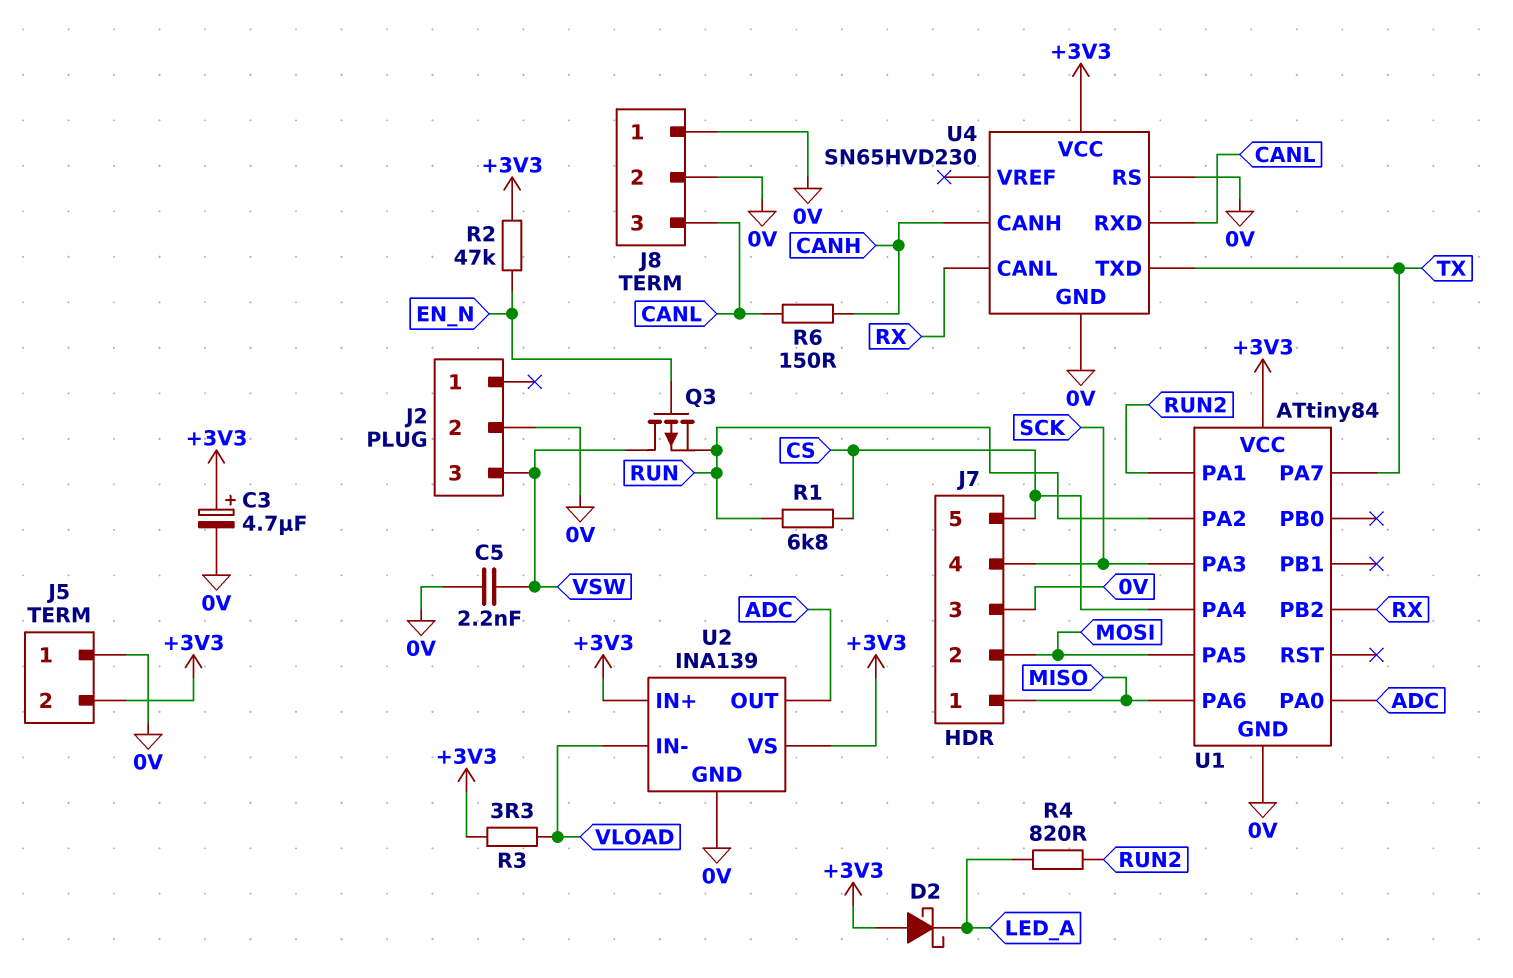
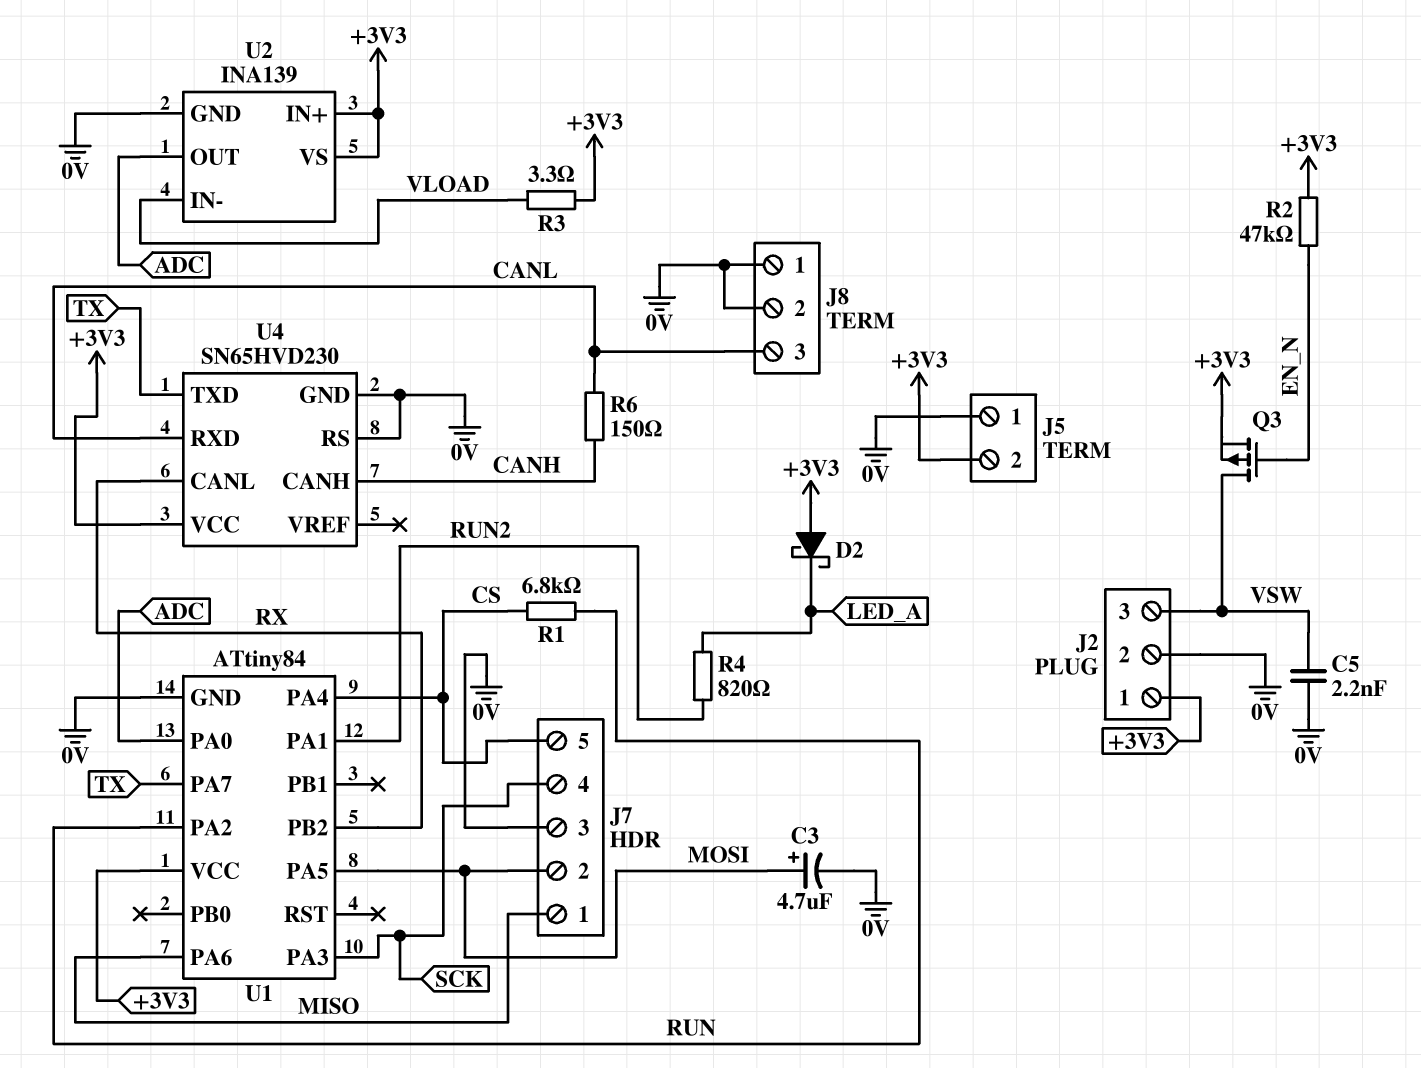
C3: 4.7uF (plus +3V3, minus 0V) -> 4.7uF (plus MOSI, minus 0V)
J2 pin 1: none -> +3V3
Q3: PMOS (G EN_N, D VSW, S RUN) -> PMOS (G EN_N, D VSW, S +3V3)

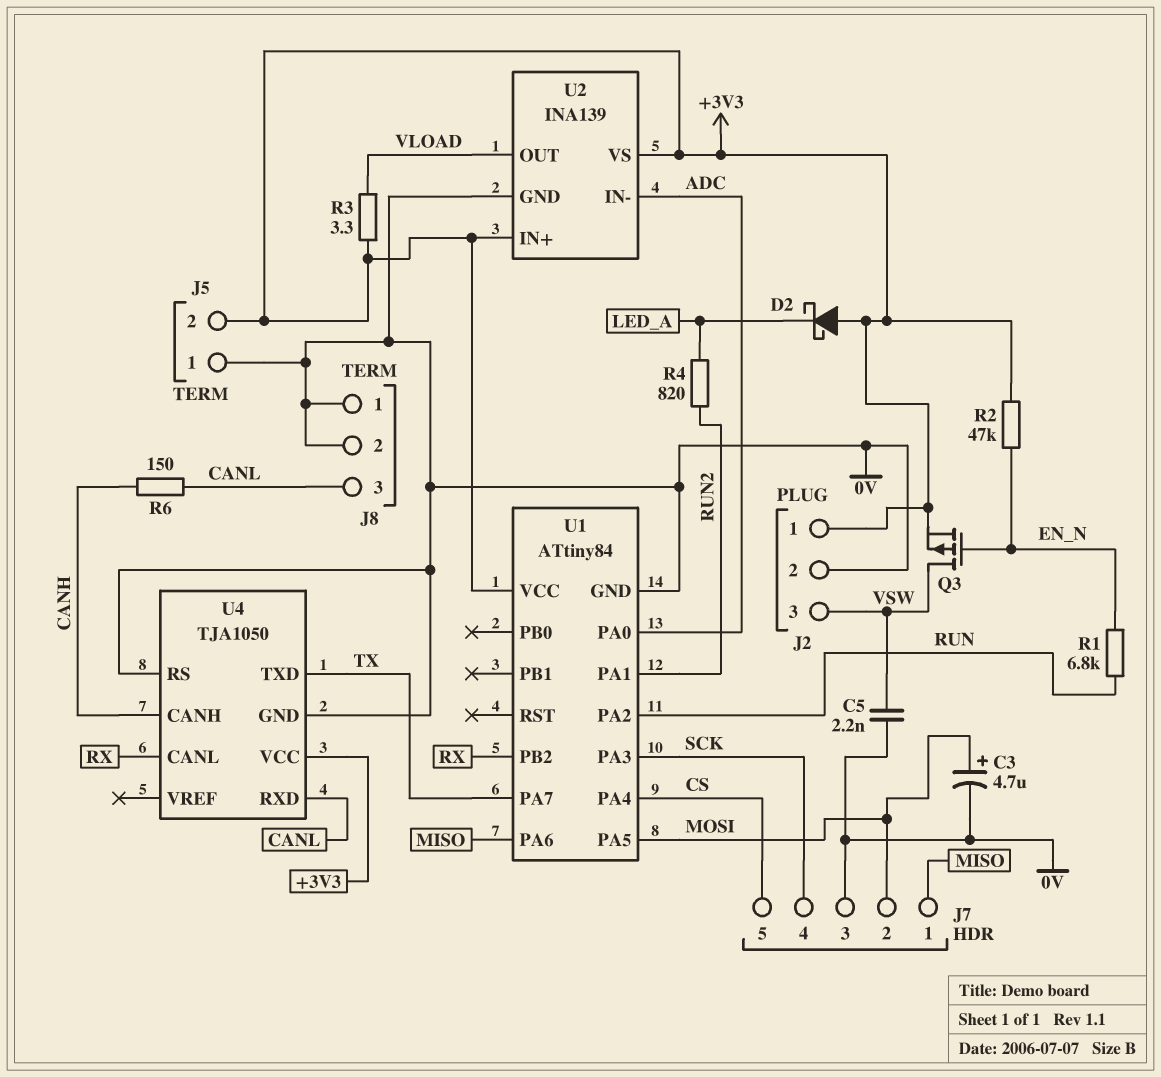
R1: 6.8k (CS, RUN) -> 6.8k (EN_N, RUN)
U2 pin IN-: VLOAD -> ADC
U2 pin OUT: ADC -> VLOAD
U4: SN65HVD230 -> TJA1050

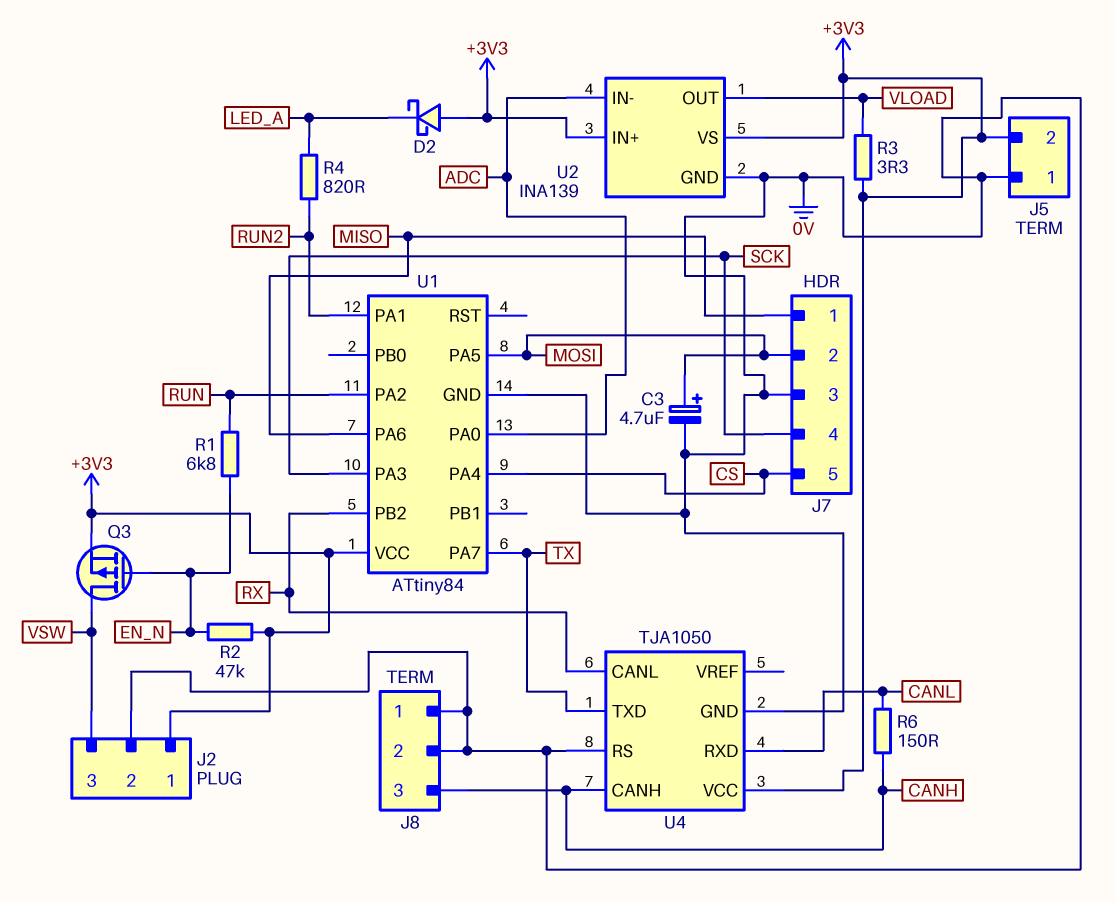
C5: 2.2nF (0V, VSW) -> none
J8 pin 3: CANL -> CANH

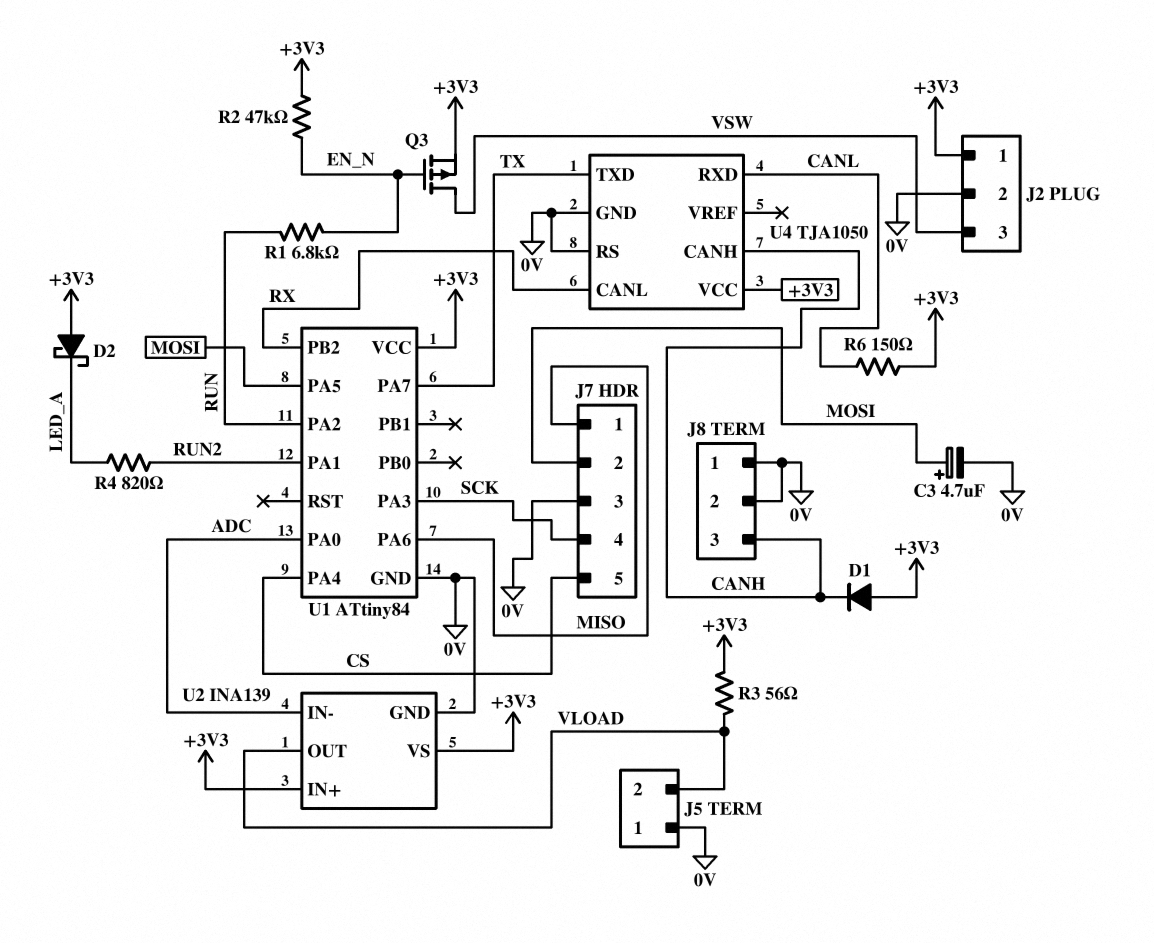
D1: none -> diode (A +3V3, K CANH)
J5 pin 2: +3V3 -> VLOAD
R3: 3.3 (+3V3, VLOAD) -> 56 (+3V3, VLOAD)
R6: 150 (CANH, CANL) -> 150 (+3V3, CANL)

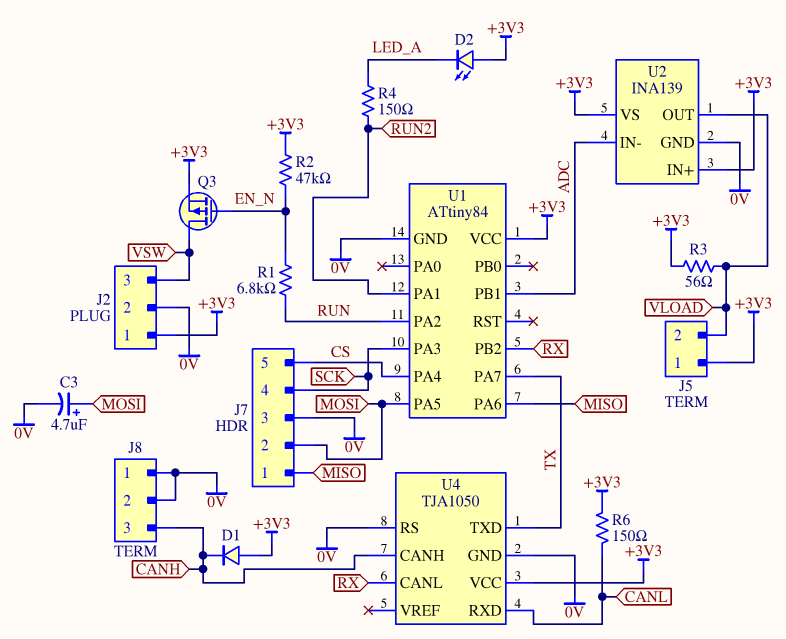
D2: schottky (A +3V3, K LED_A) -> LED (A +3V3, K LED_A)
J5 pin 1: 0V -> +3V3
R4: 820 (LED_A, RUN2) -> 150 (LED_A, RUN2)
U1 pin PA0: ADC -> none
U1 pin PB1: none -> ADC

